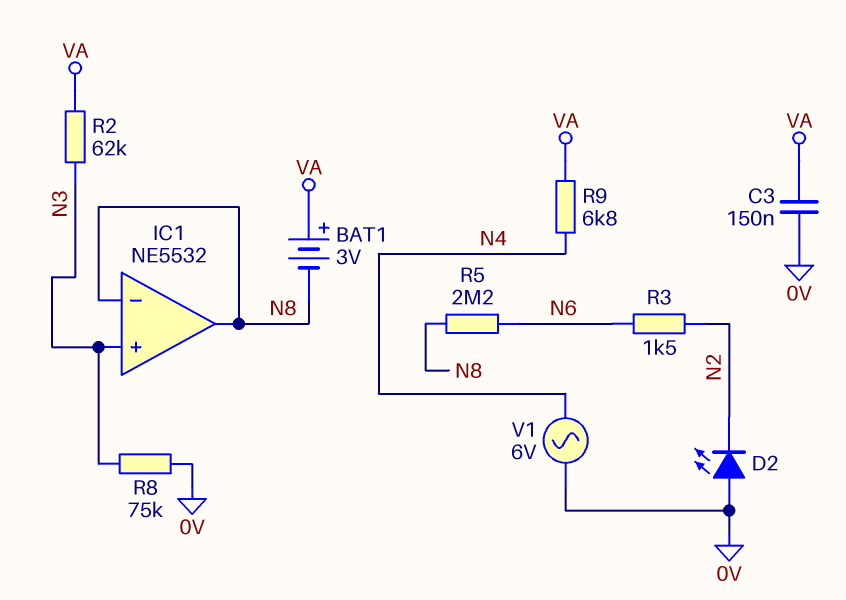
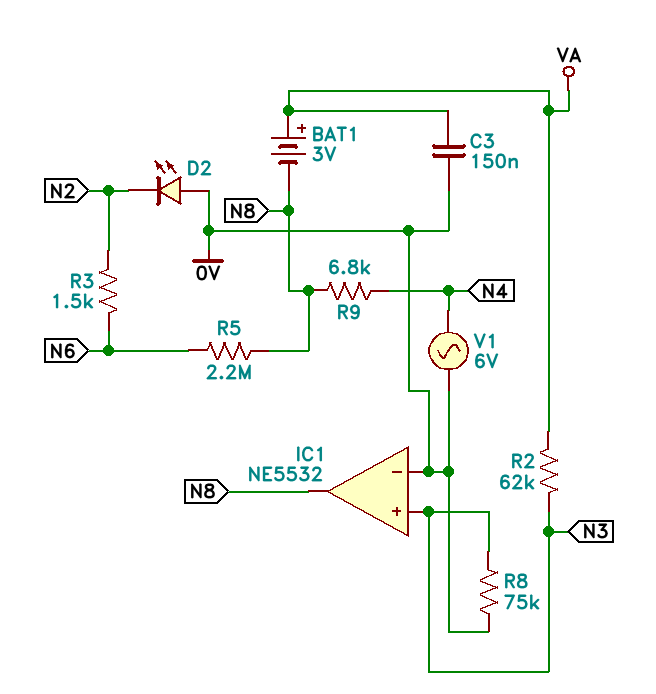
IC1 pin in-: N8 -> 0V
R9: 6.8k (N4, VA) -> 6.8k (N4, N8)

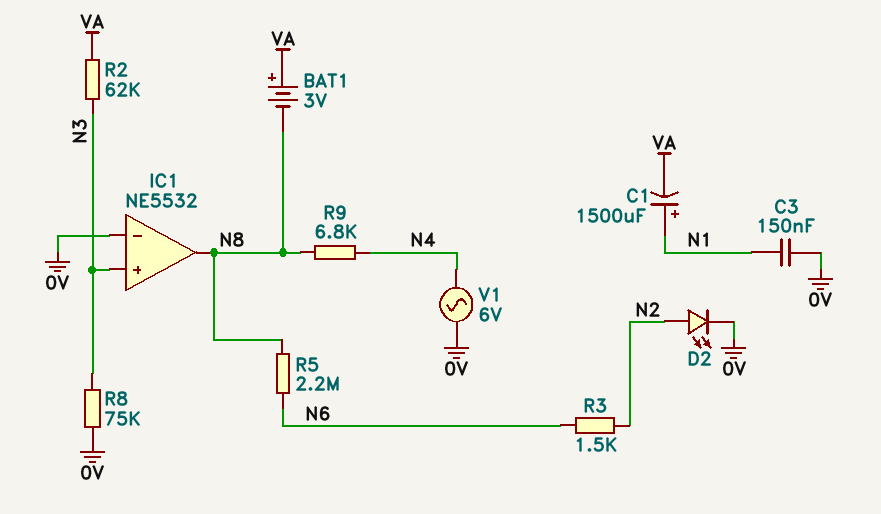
C1: none -> 1500uF (plus N1, minus VA)
C3: 150nF (0V, VA) -> 150nF (0V, N1)
D2: LED (A 0V, K N2) -> LED (A N2, K 0V)

